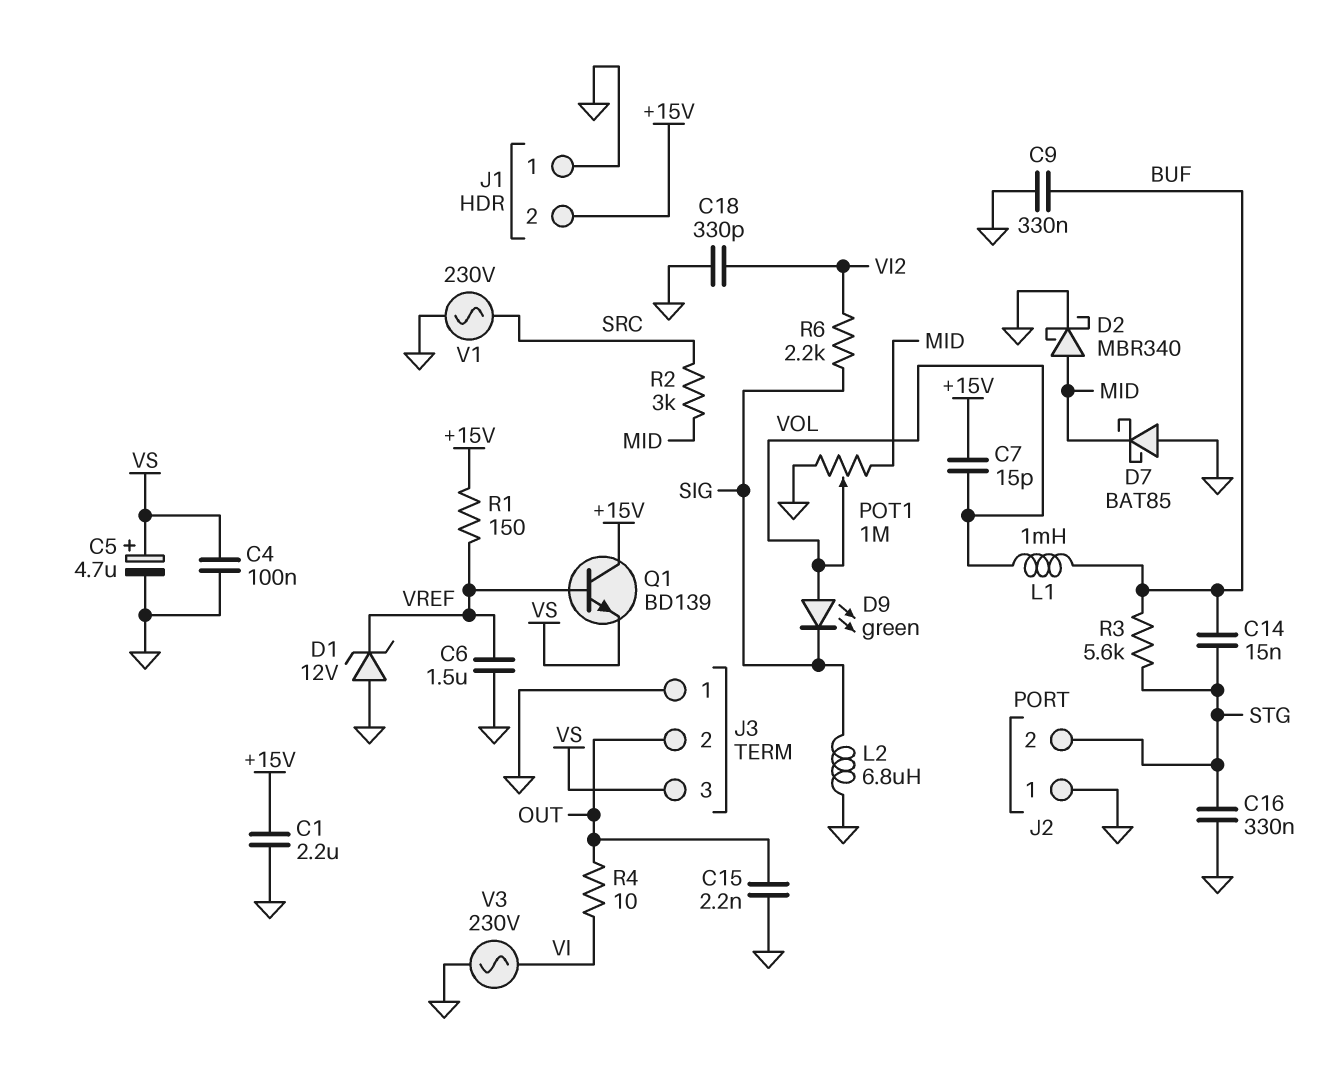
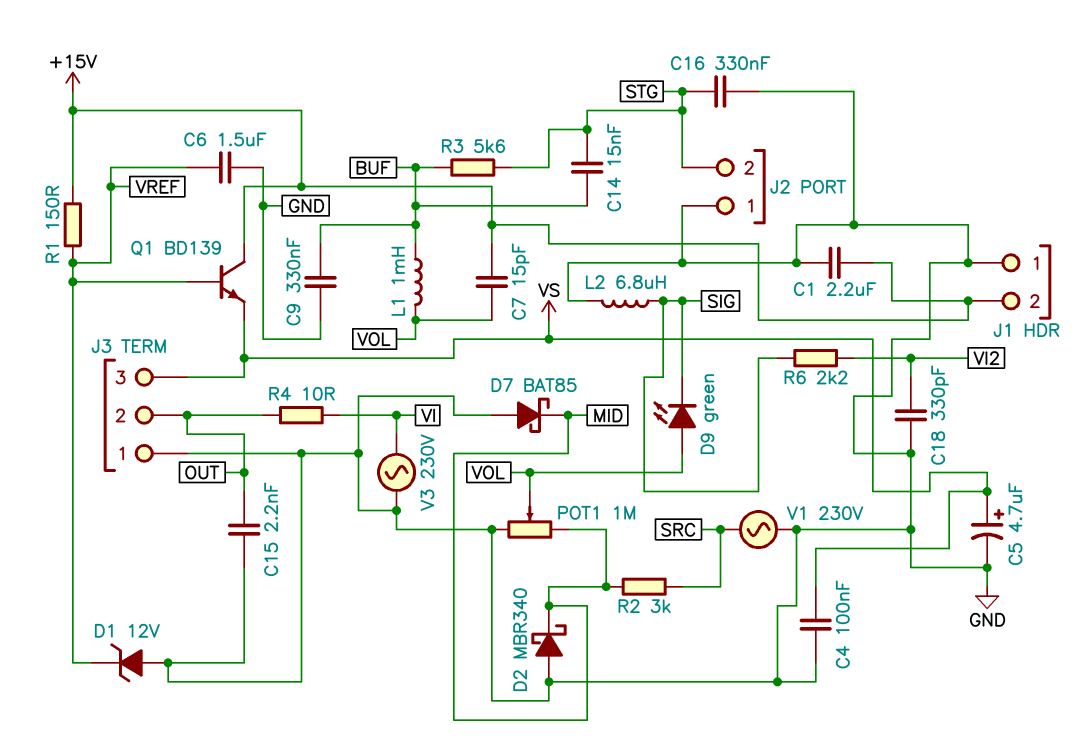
D2: schottky MBR340 (A MID, K GND) -> schottky MBR340 (A GND, K MID)

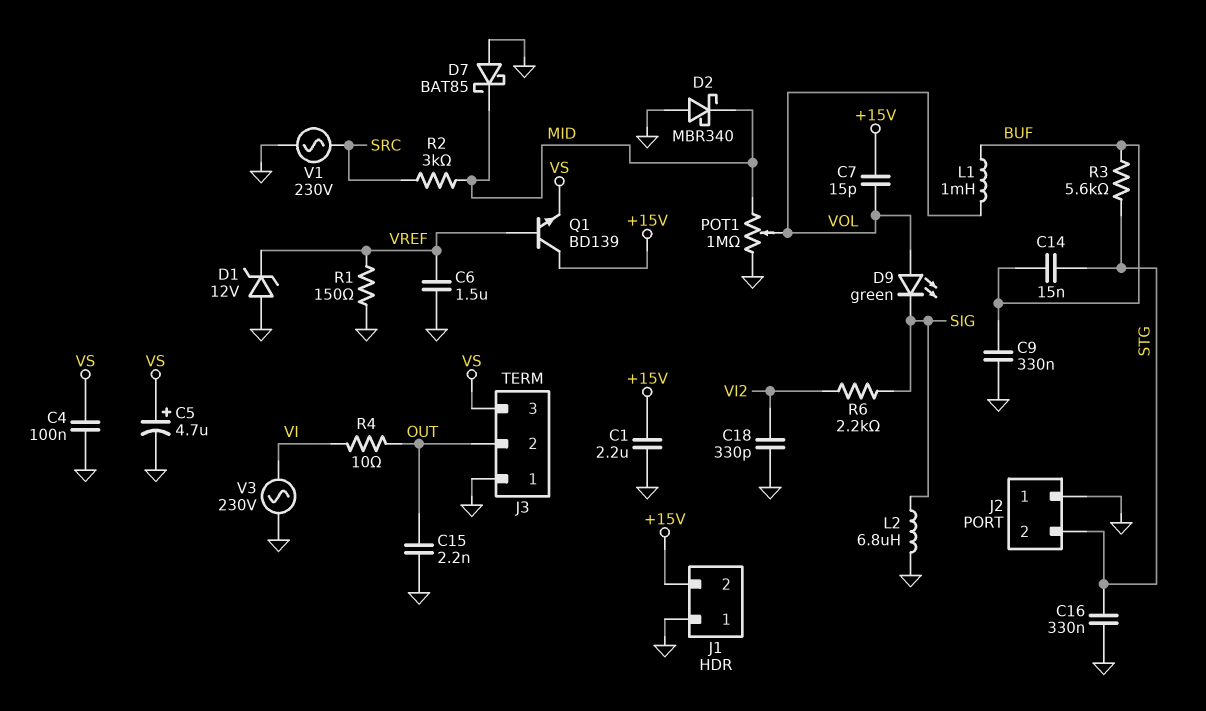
R1: 150 (+15V, VREF) -> 150 (GND, VREF)

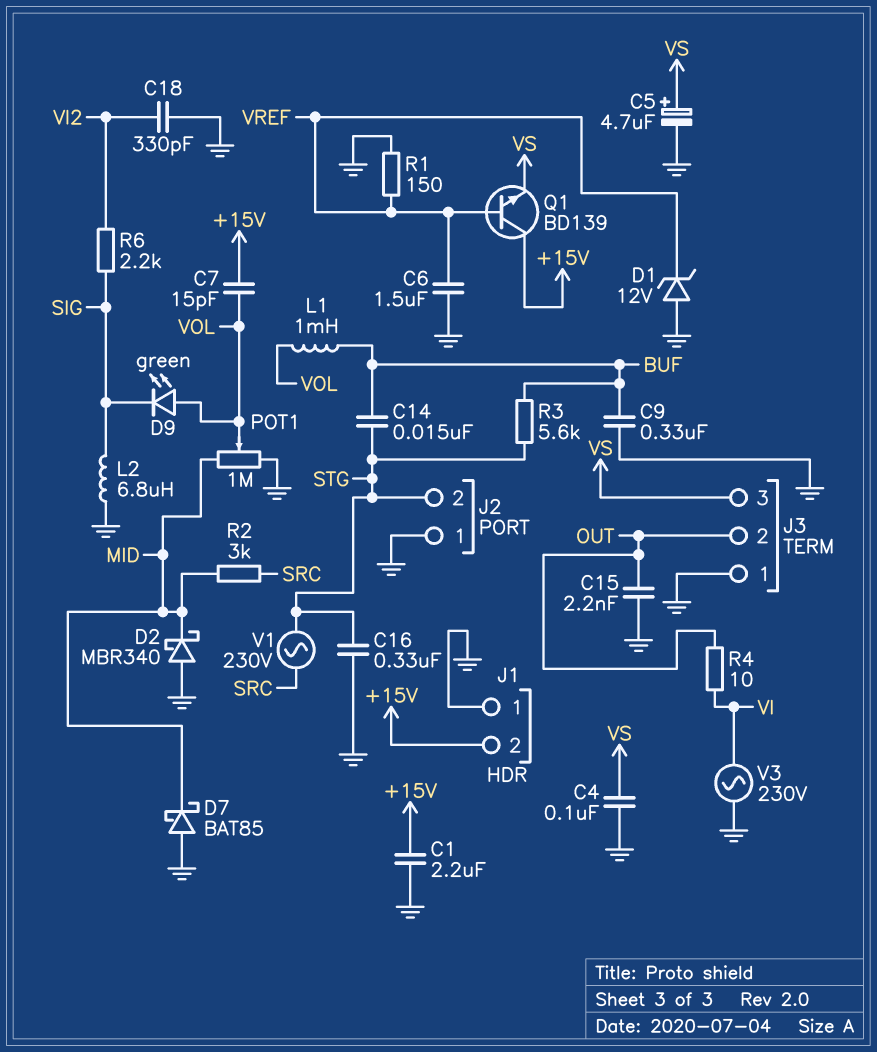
V1: AC 230V (GND, SRC) -> AC 230V (SRC, STG)

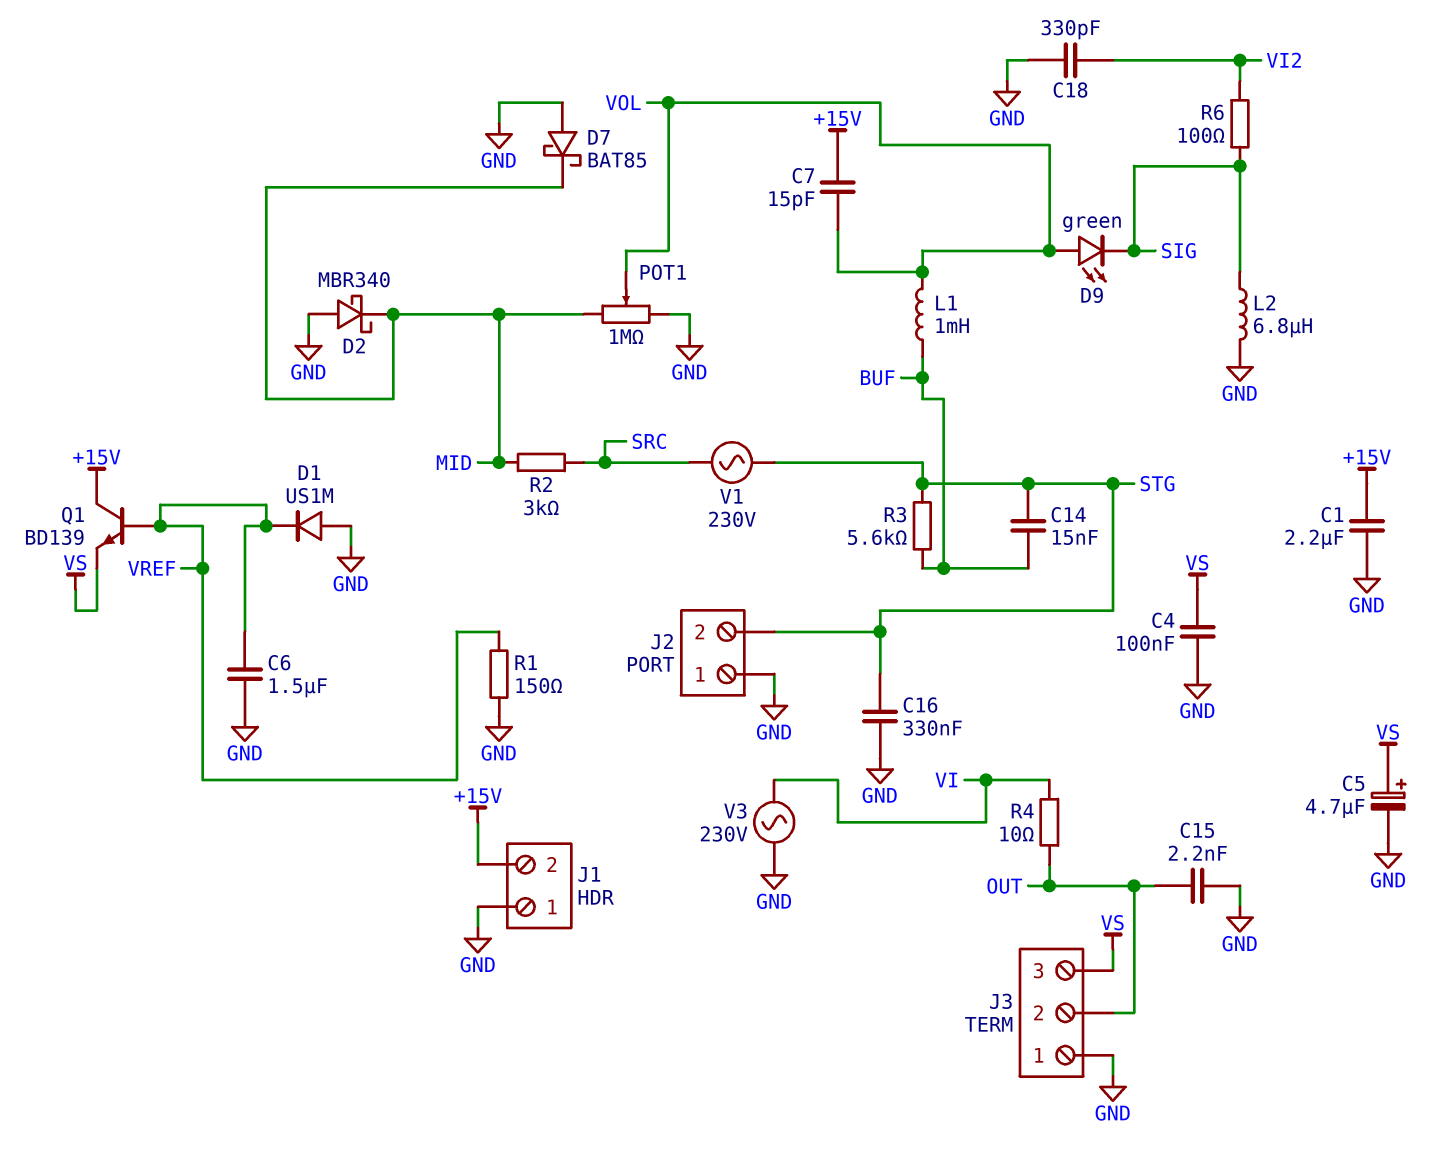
C9: 330nF (BUF, GND) -> none
D1: zener 12V (A GND, K VREF) -> diode US1M (A GND, K VREF)
R6: 2.2k (SIG, VI2) -> 100 (SIG, VI2)

